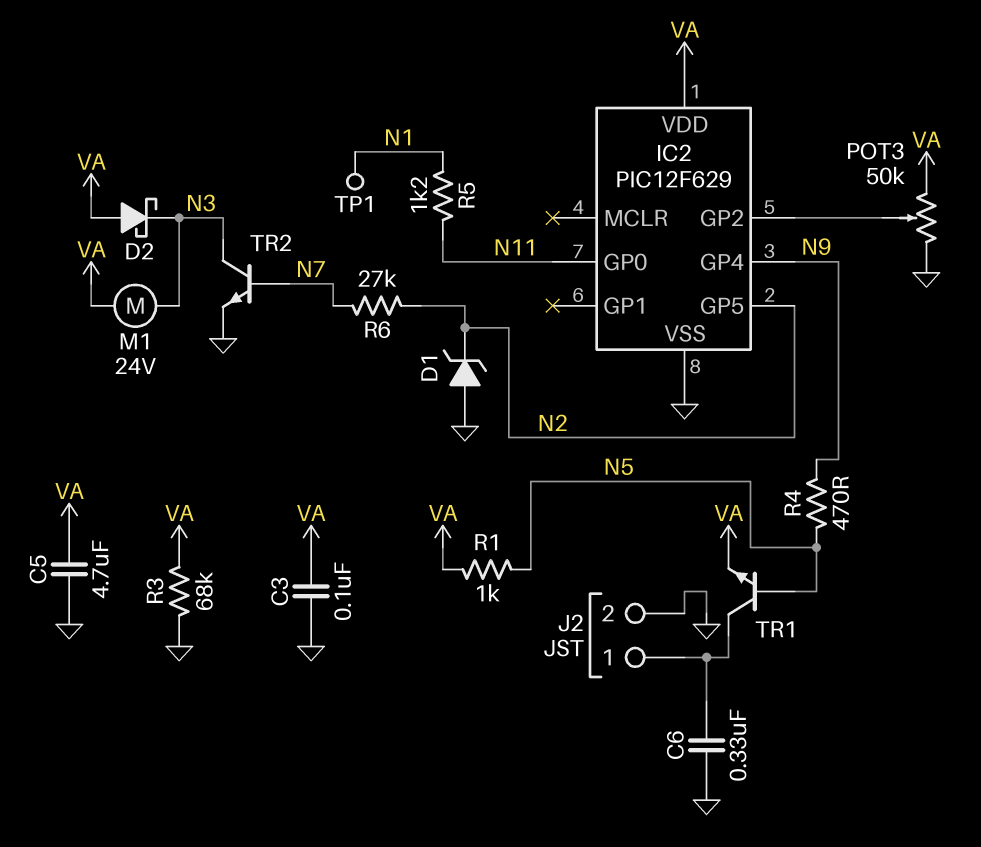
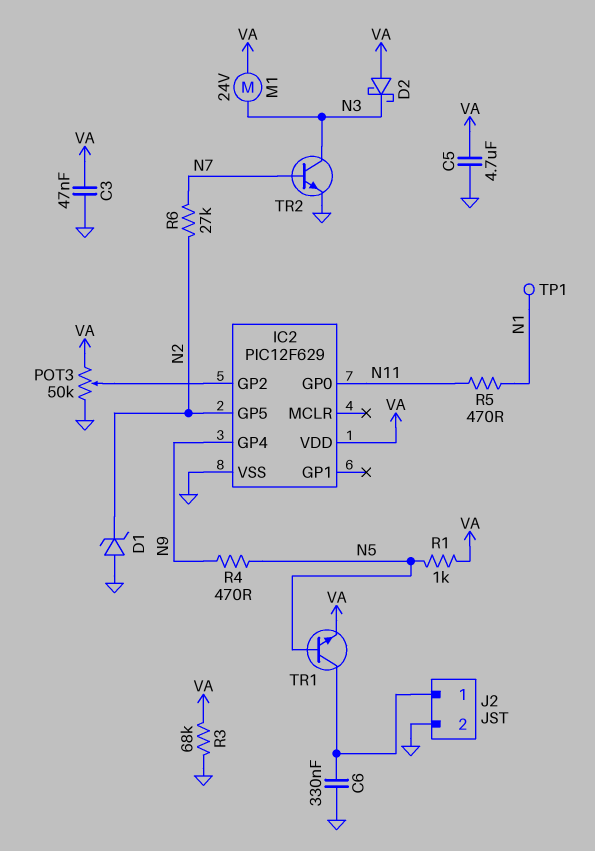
C3: 100nF (GND, VA) -> 47nF (GND, VA)
R5: 1.2k (N1, N11) -> 470 (N1, N11)

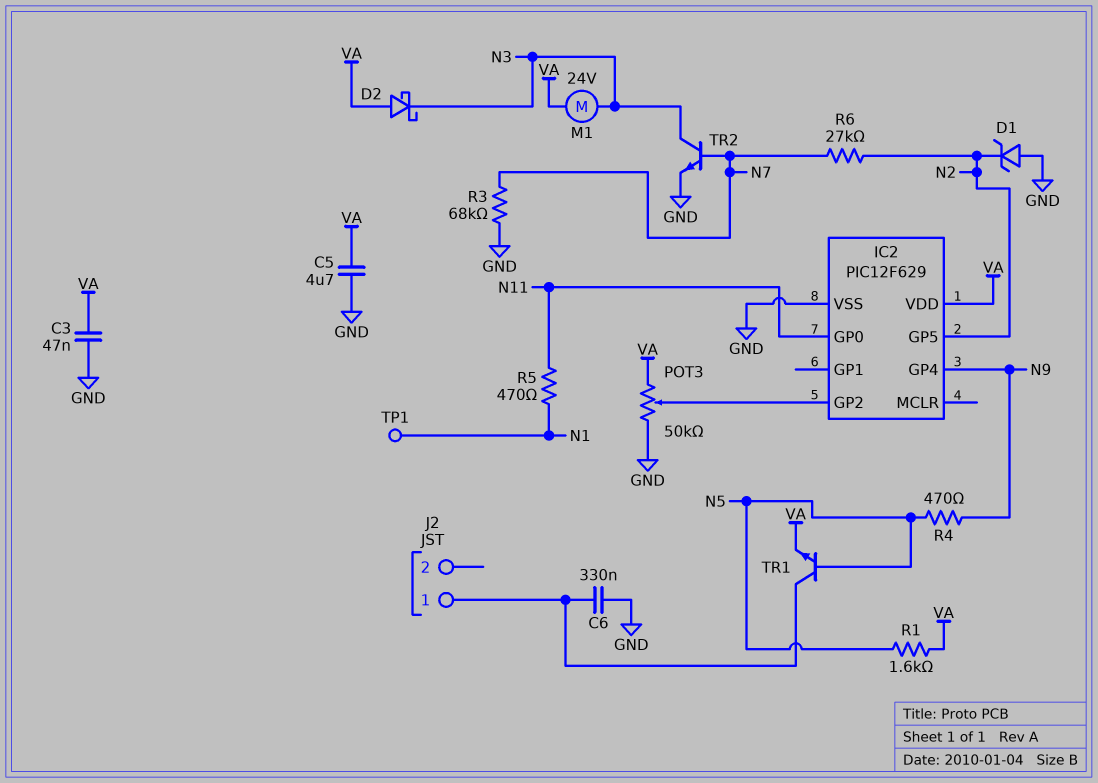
J2 pin 2: GND -> none
R1: 1k (N5, VA) -> 1.6k (N5, VA)
R3: 68k (GND, VA) -> 68k (GND, N7)

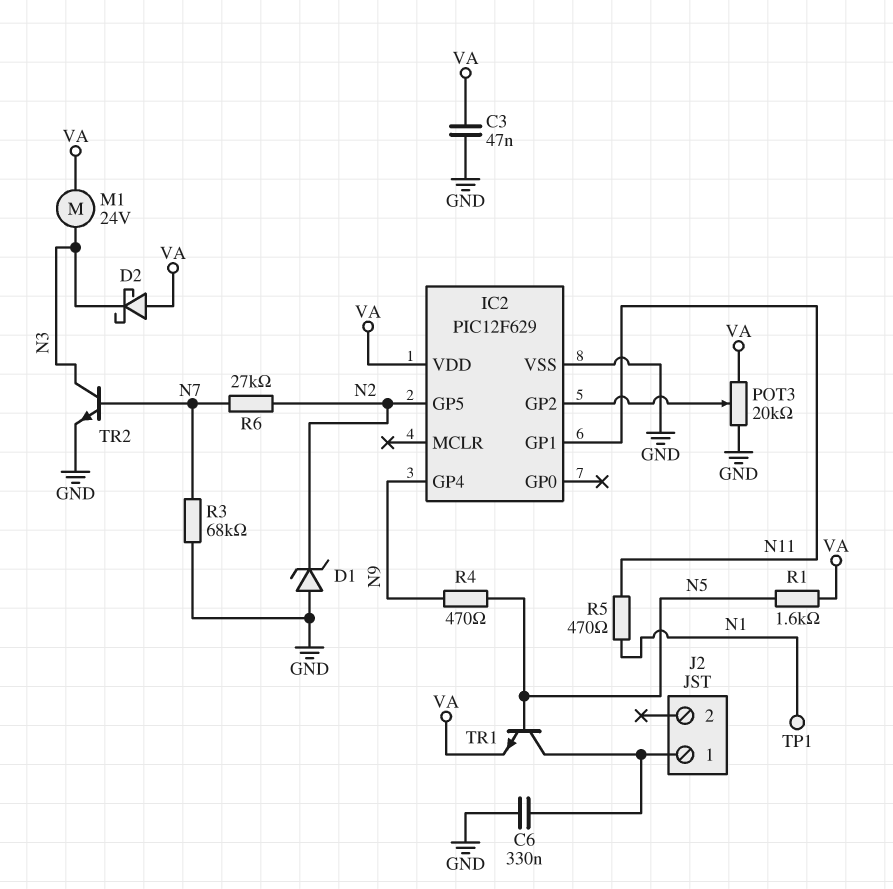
C5: 4.7uF (GND, VA) -> none
IC2 pin GP0: N11 -> none
IC2 pin GP1: none -> N11
POT3: 50k (GND, VA, wiper IC2/GP2) -> 20k (GND, VA, wiper IC2/GP2)

